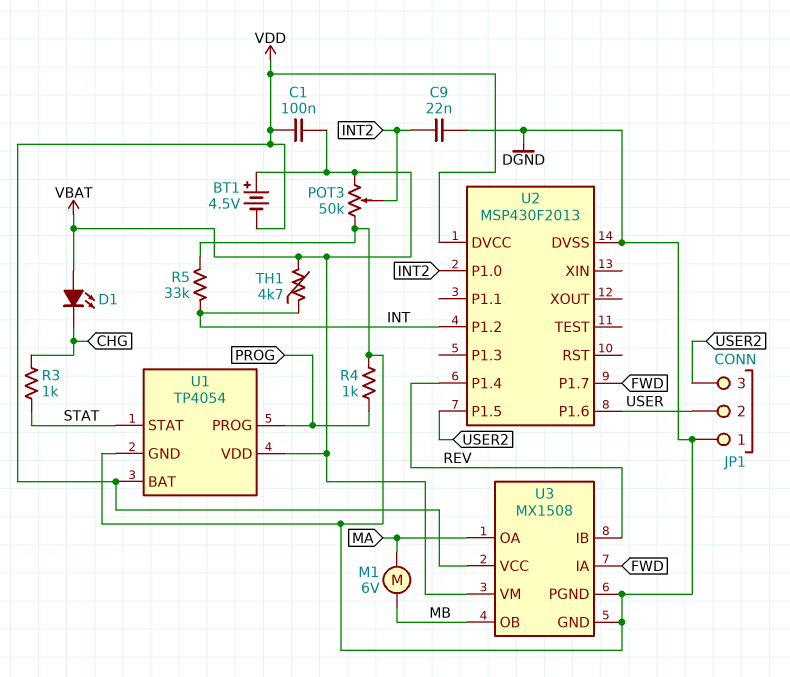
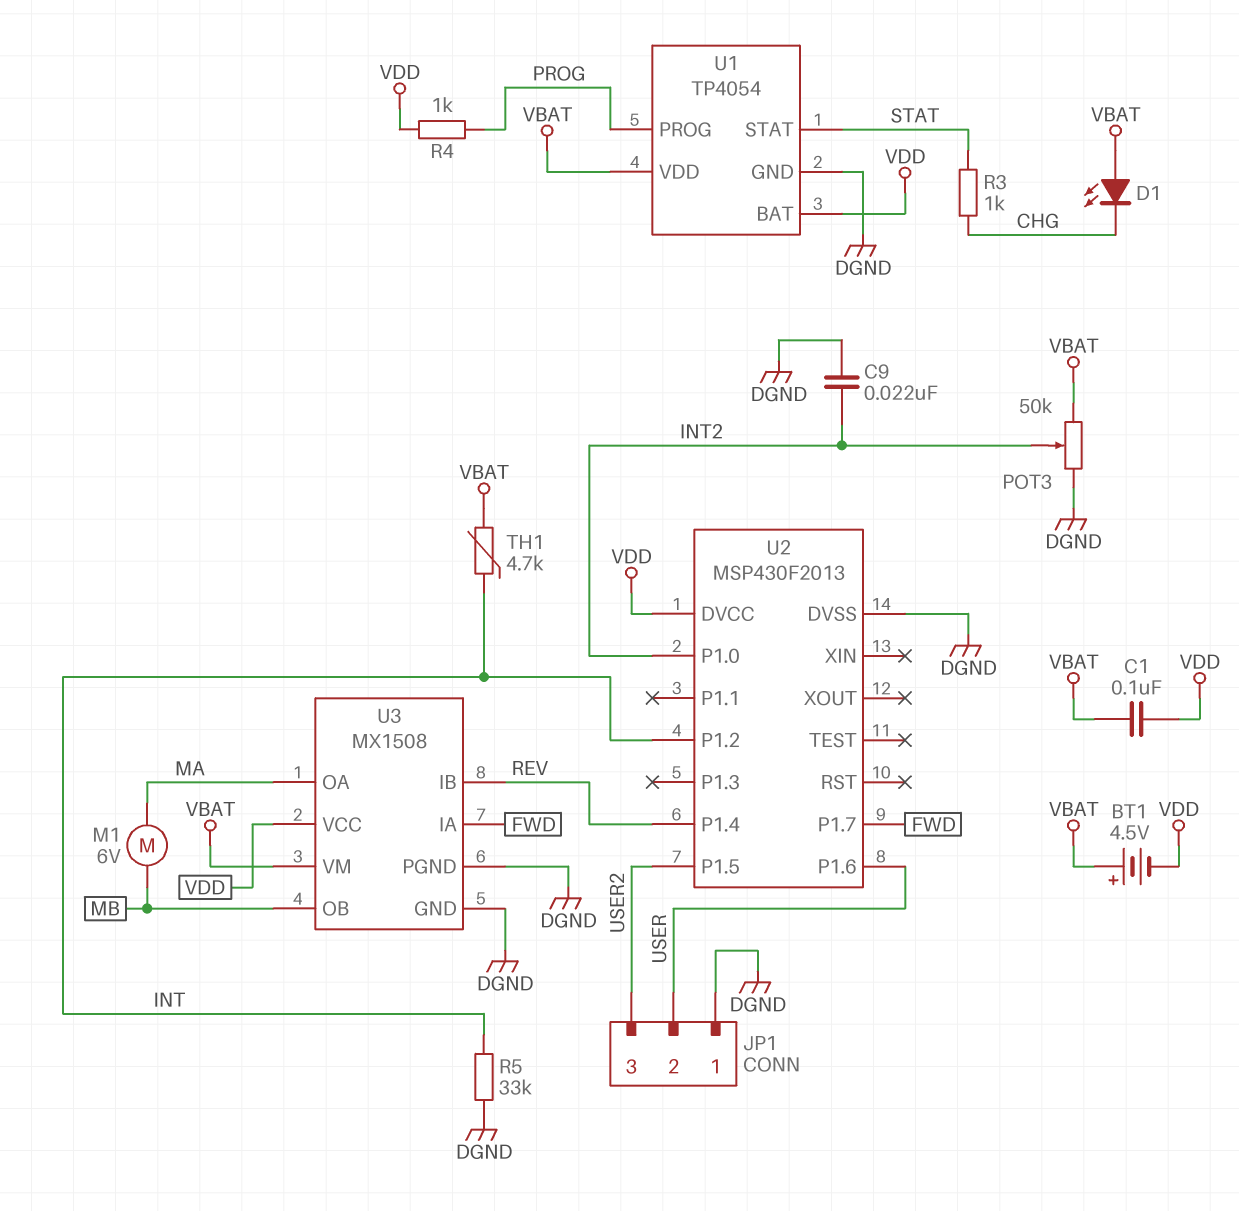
R4: 1k (DGND, PROG) -> 1k (PROG, VDD)

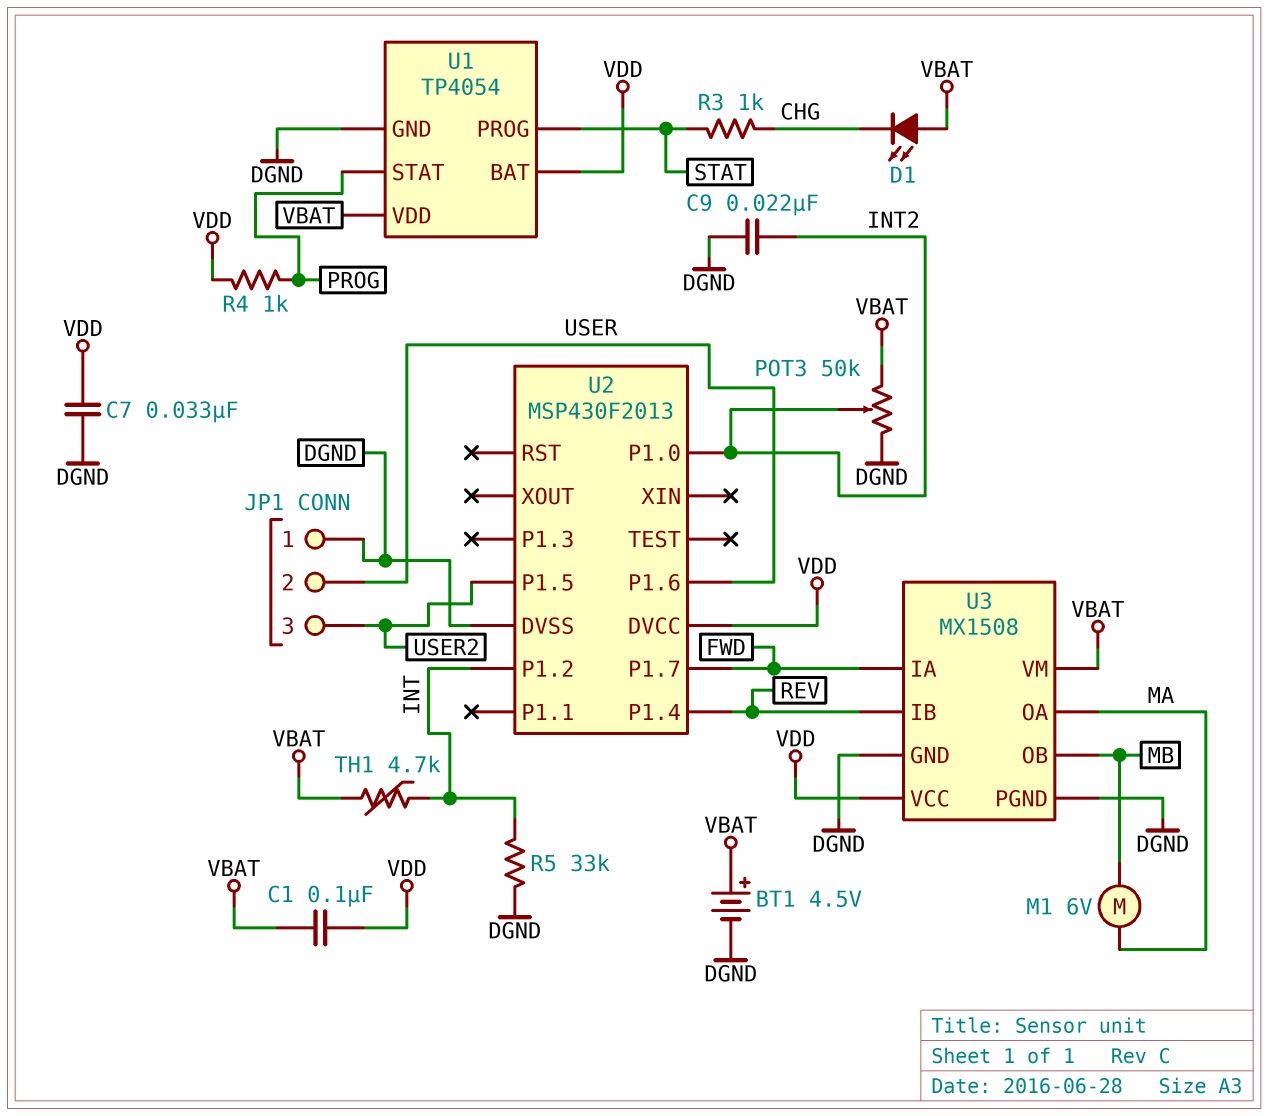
BT1: 4.5V (plus VBAT, minus VDD) -> 4.5V (plus VBAT, minus DGND)
C7: none -> 33nF (DGND, VDD)
U1 pin PROG: PROG -> STAT
U1 pin STAT: STAT -> PROG

